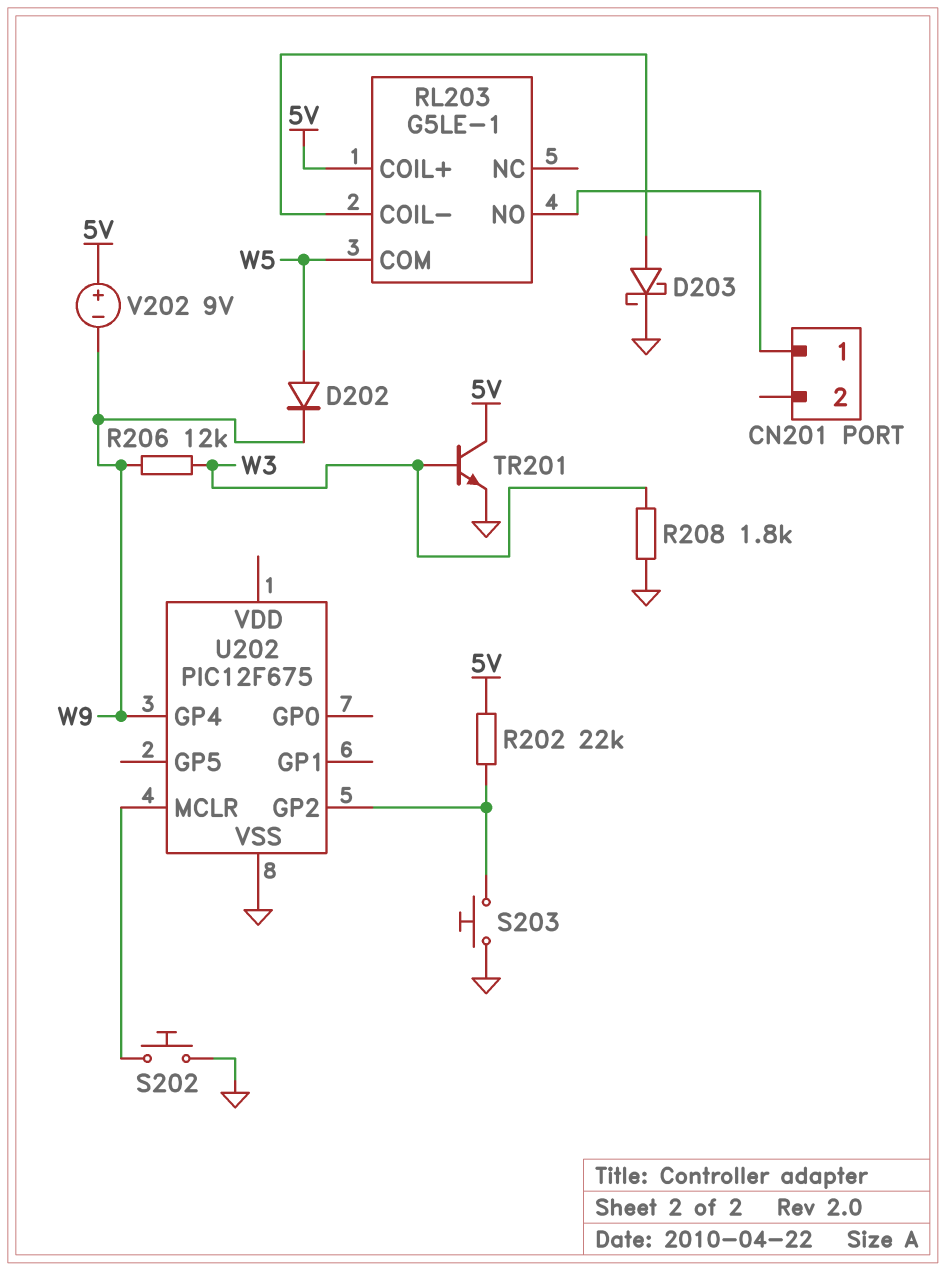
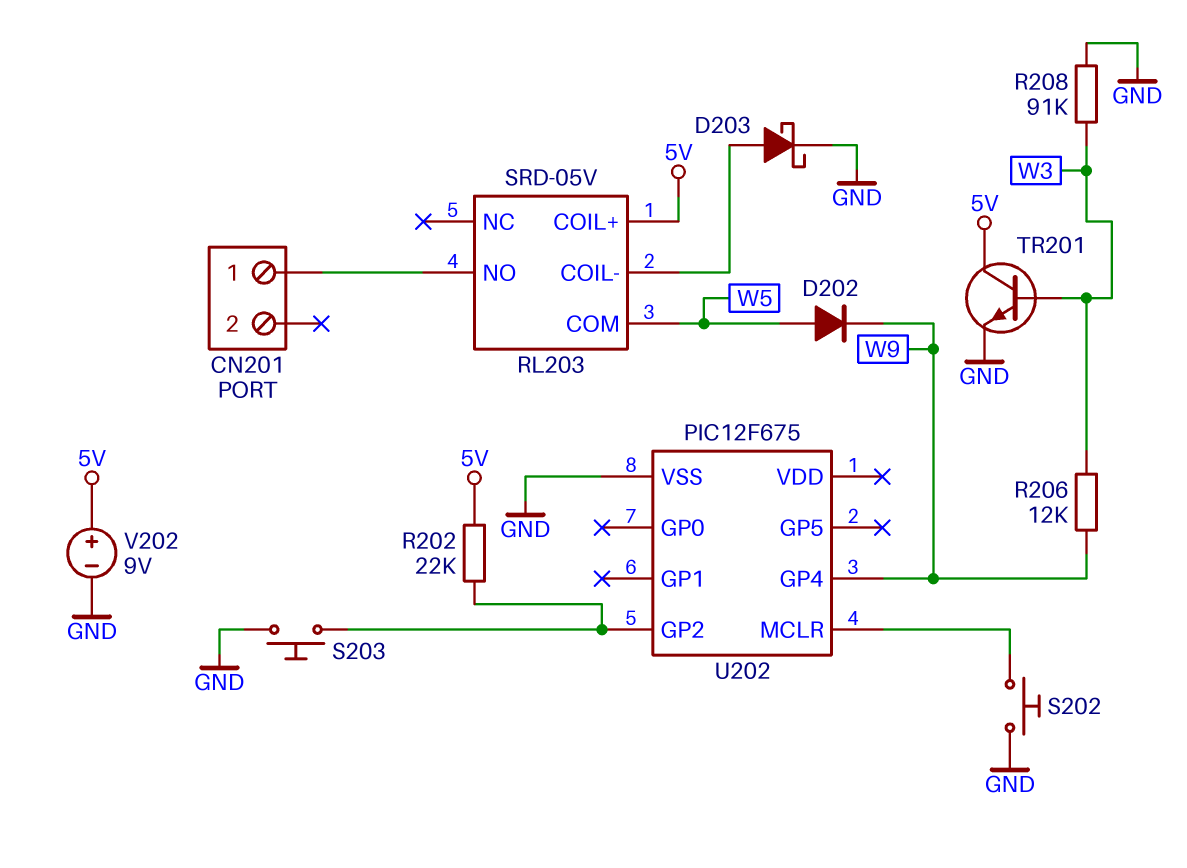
R208: 1.8k (GND, W3) -> 91k (GND, W3)
RL203: G5LE-1 -> SRD-05V
V202: 9V (plus 5V, minus W9) -> 9V (plus 5V, minus GND)

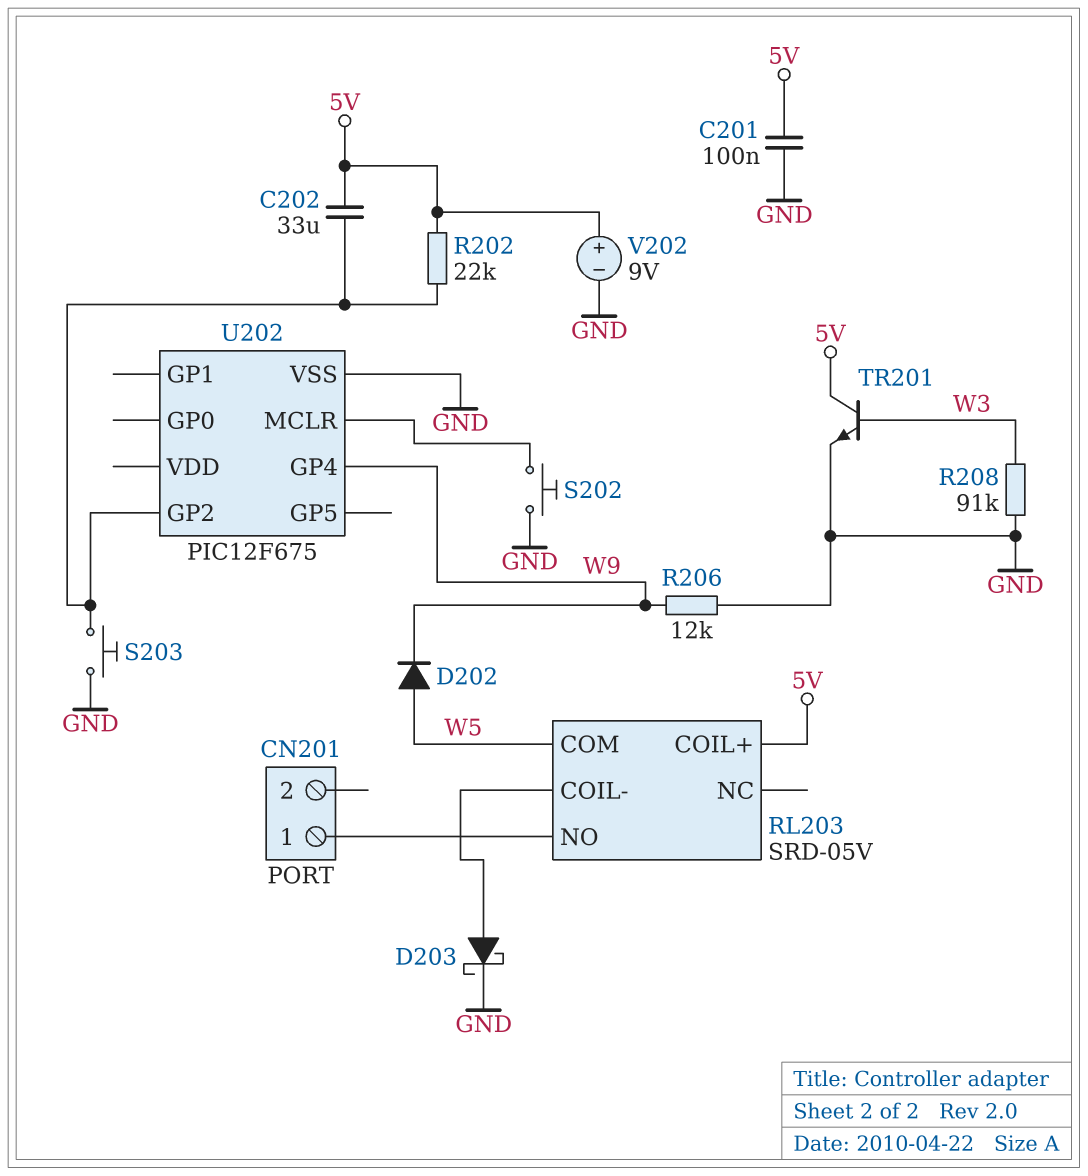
C201: none -> 100nF (5V, GND)
C202: none -> 33uF (5V, U202/GP2)
R206: 12k (W3, W9) -> 12k (GND, W9)

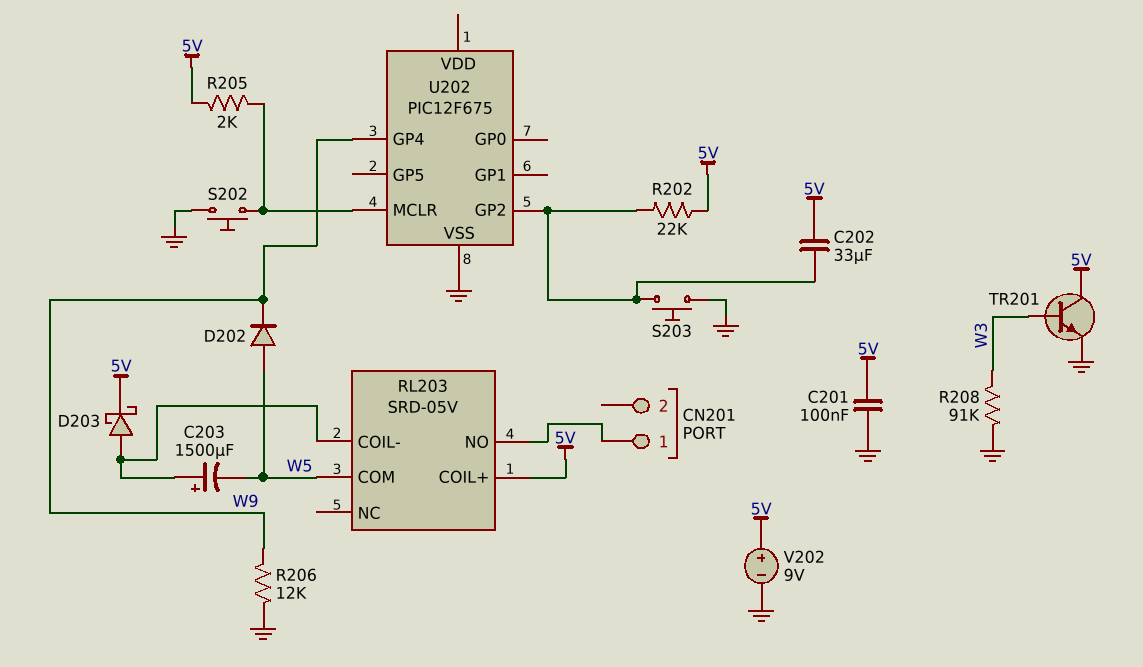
C203: none -> 1500uF (plus RL203/COIL-, minus W5)
D203: schottky (A RL203/COIL-, K GND) -> schottky (A RL203/COIL-, K 5V)
R205: none -> 2k (5V, U202/MCLR)

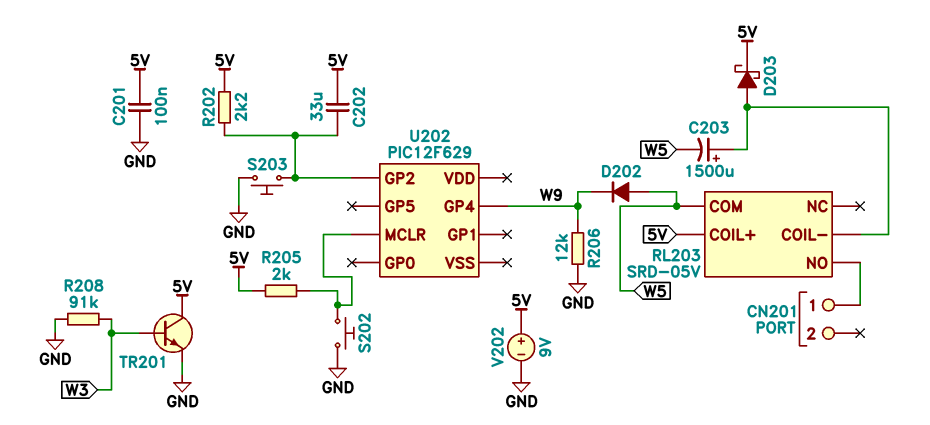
R202: 22k (5V, U202/GP2) -> 2.2k (5V, U202/GP2)
U202: PIC12F675 -> PIC12F629
U202 pin VSS: GND -> none

